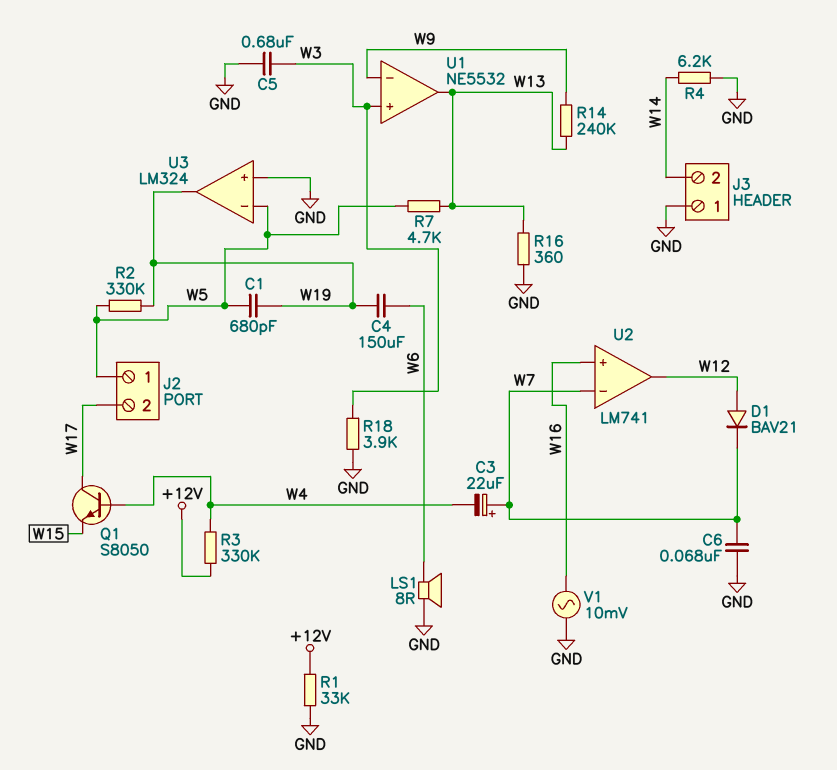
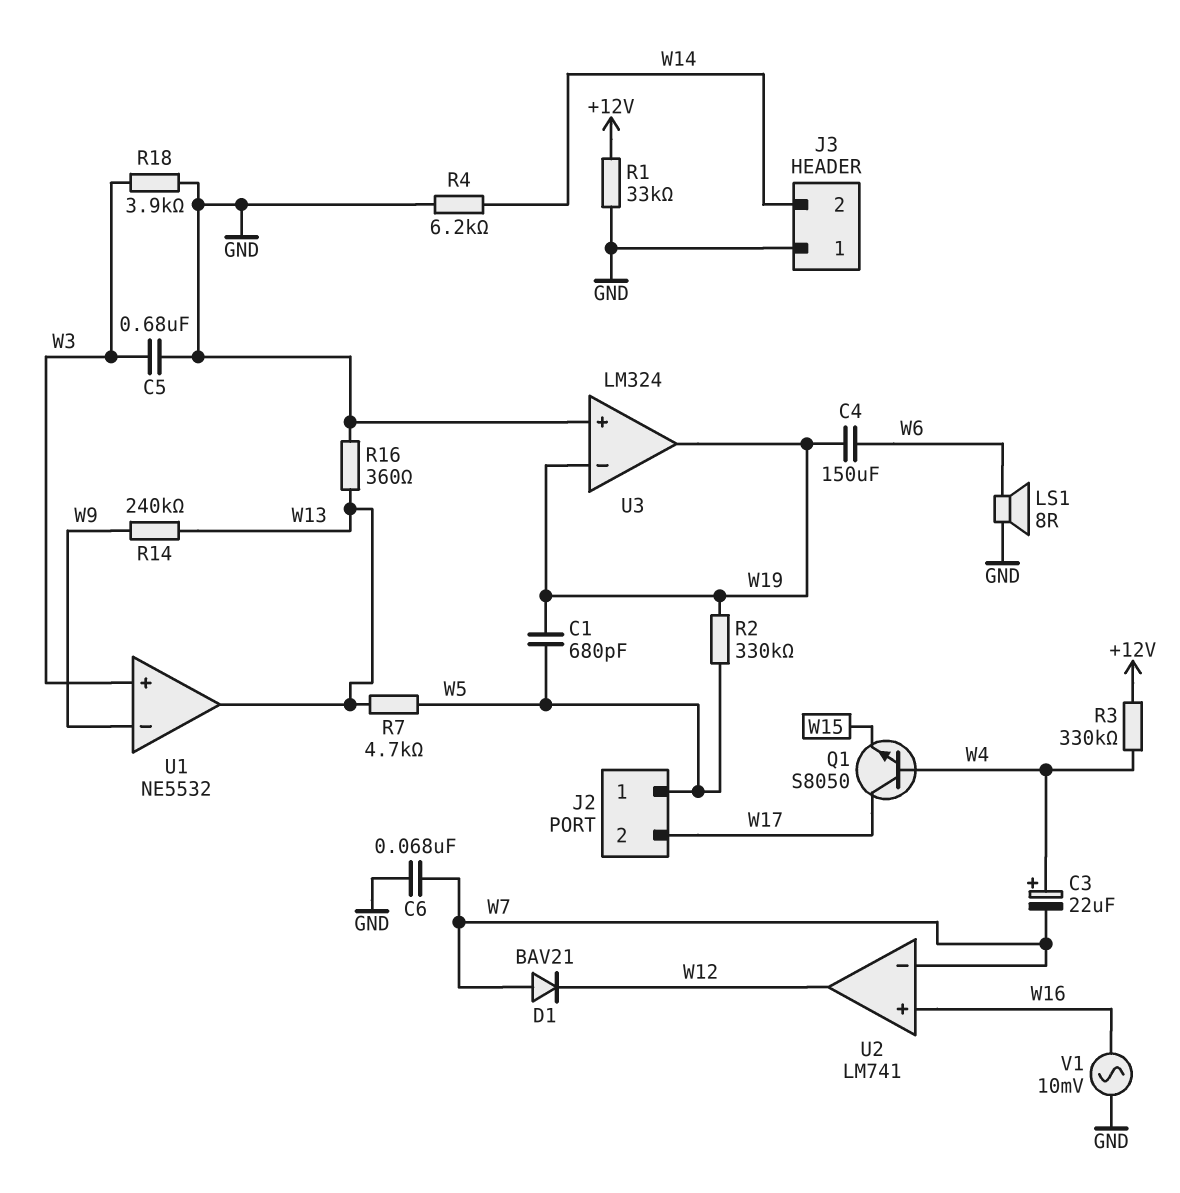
C3: 22uF (plus W7, minus W4) -> 22uF (plus W4, minus W7)
D1: diode BAV21 (A W12, K W7) -> diode BAV21 (A W7, K W12)
U3 pin in-: W5 -> W19

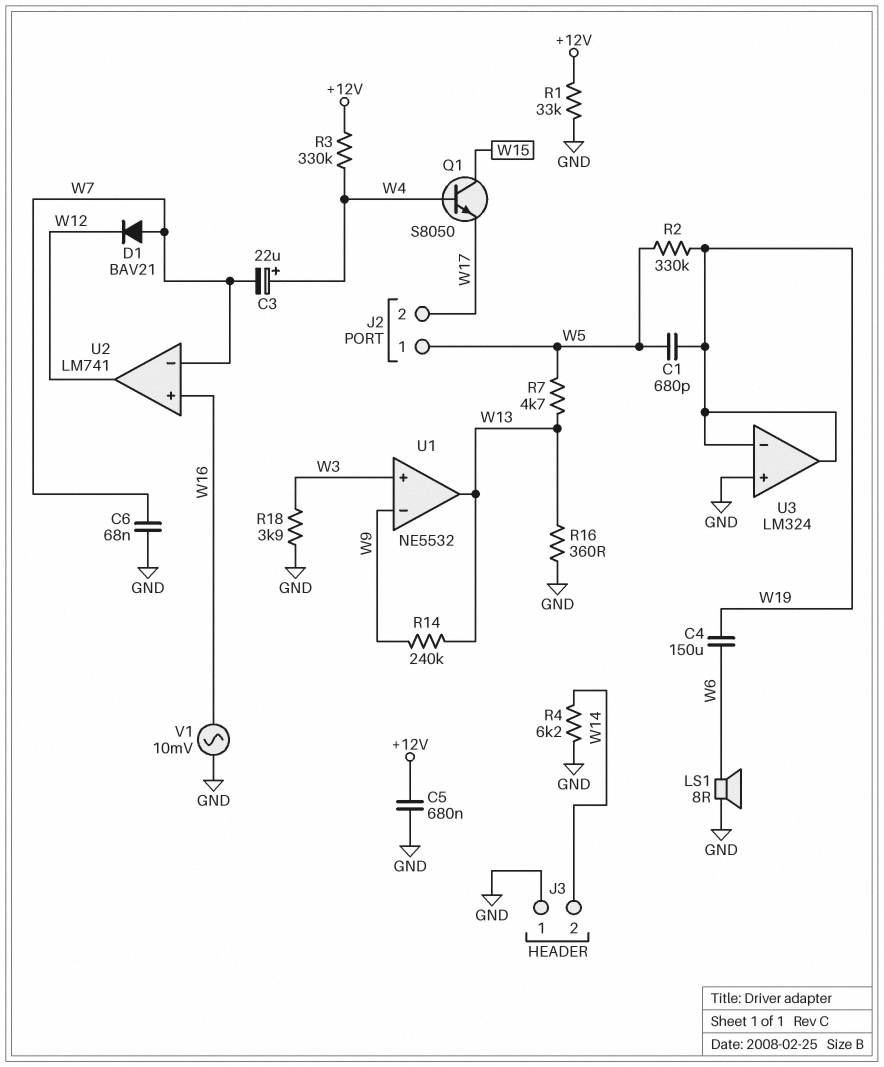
C5: 680nF (GND, W3) -> 680nF (+12V, GND)
Q1: NPN S8050 (B W4, C W17, E W15) -> NPN S8050 (B W4, C W15, E W17)

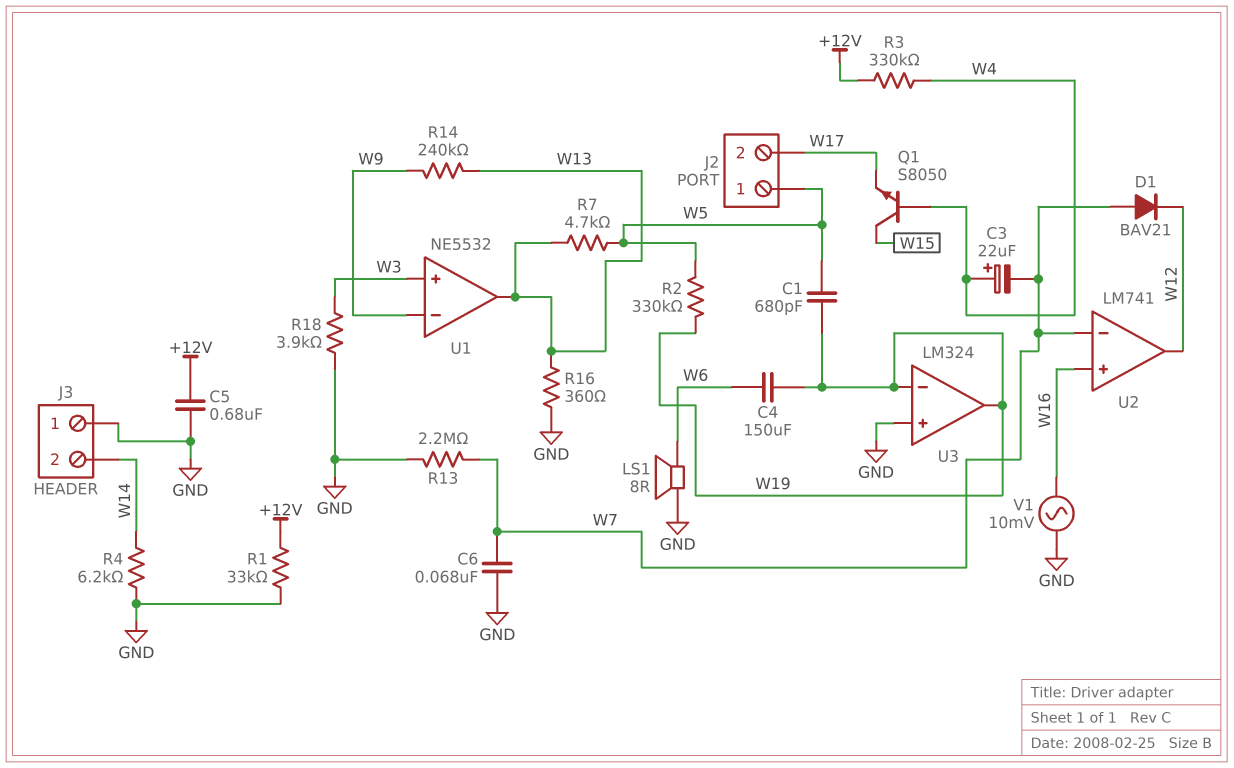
R13: none -> 2.2M (GND, W7)

